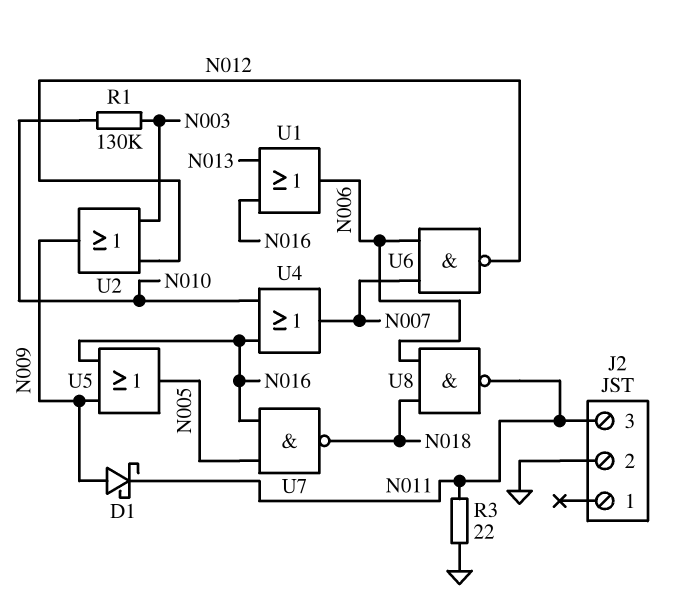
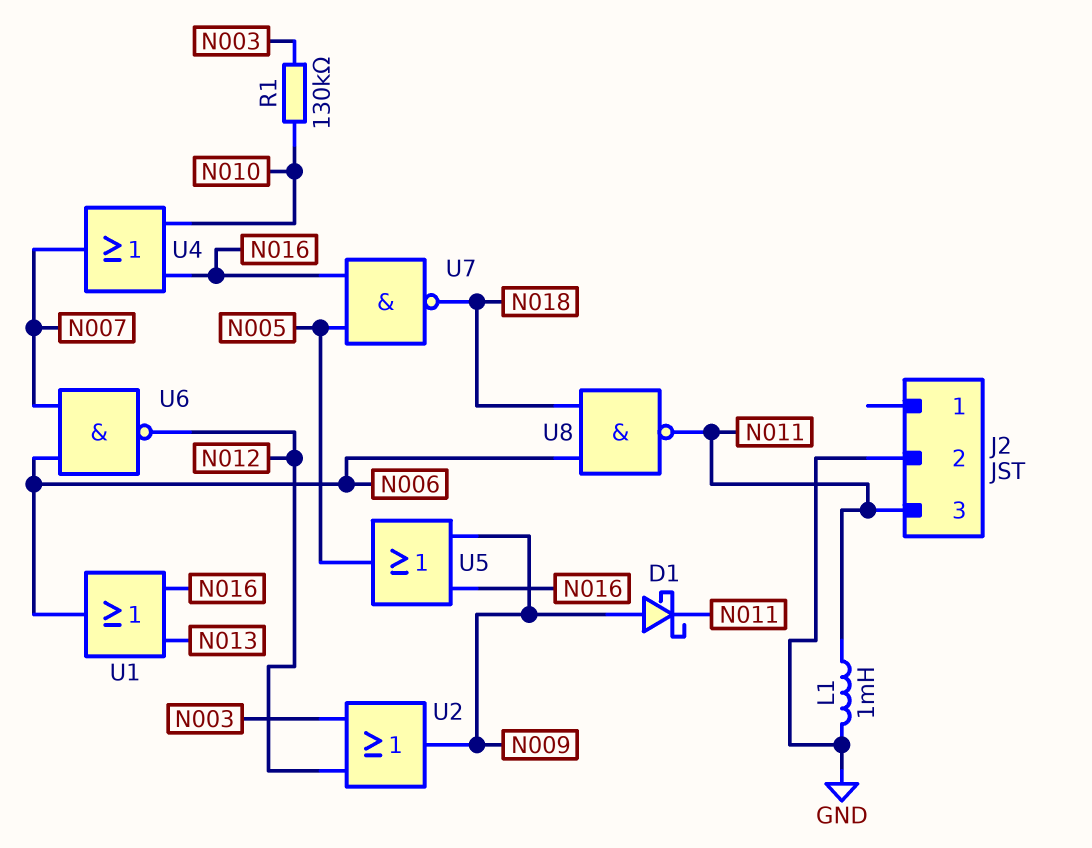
L1: none -> 1mH (GND, N011)
R3: 22 (GND, N011) -> none

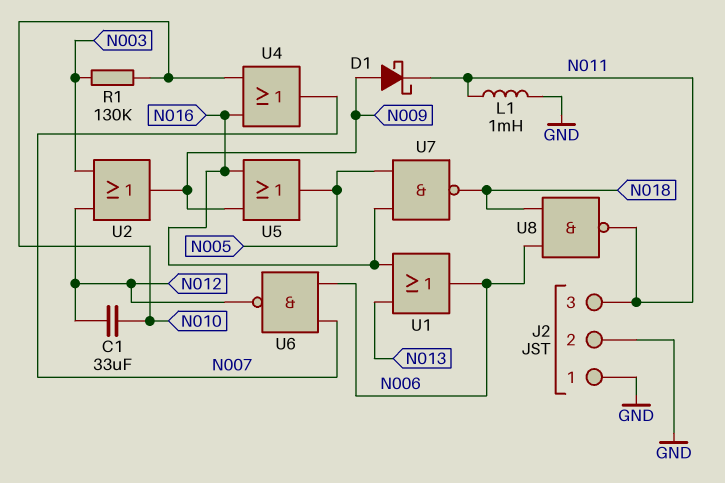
C1: none -> 33uF (N010, N012)
J2 pin 1: none -> GND

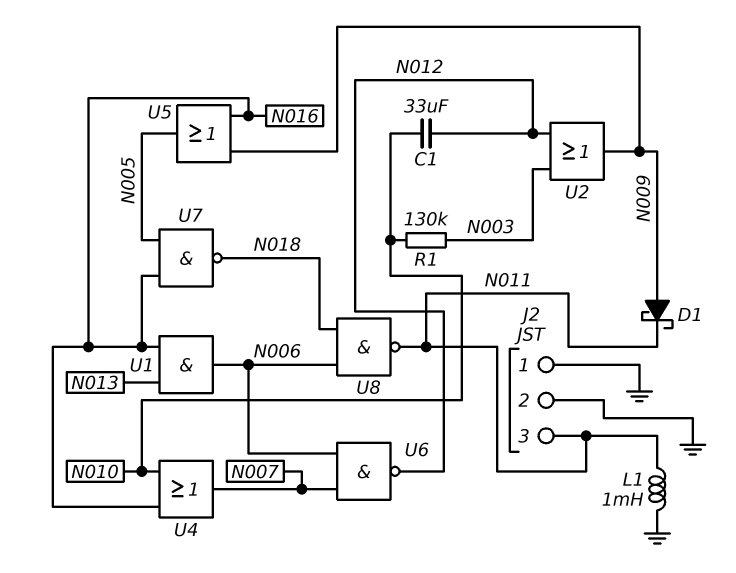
U1: OR (in N013, in N016, out N006) -> AND (in N013, in N016, out N006)

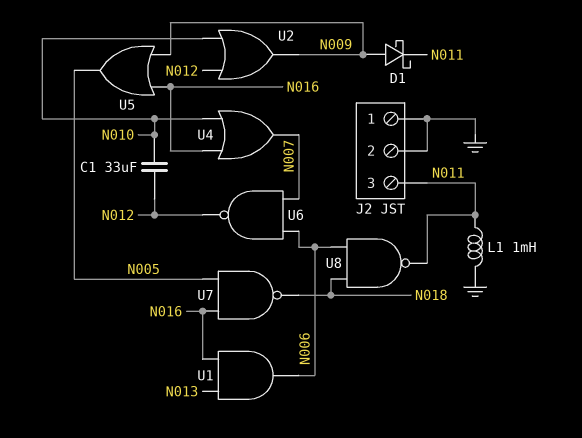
R1: 130k (N003, N010) -> none
U2: OR (in N003, in N012, out N009) -> OR (in N010, in N012, out N009)

